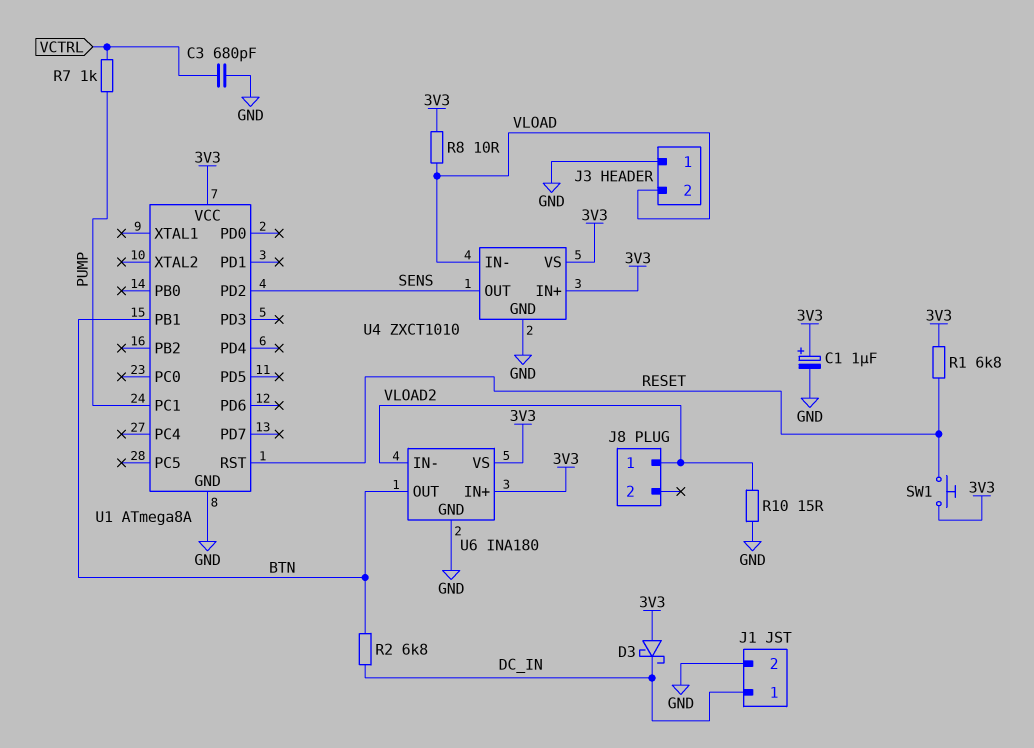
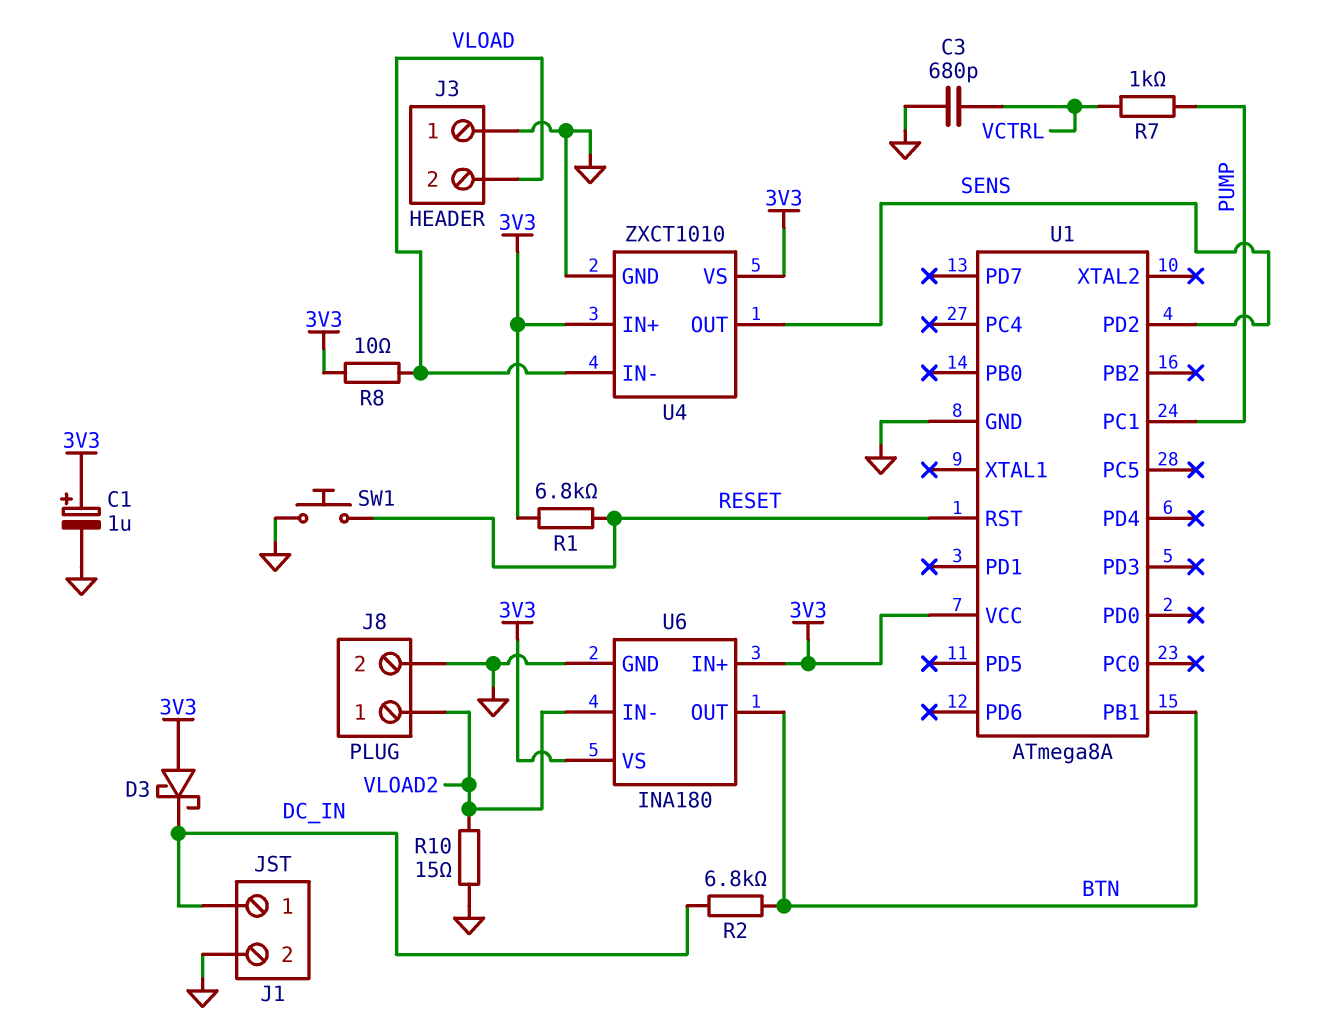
J8 pin 2: none -> GND
SW1: button (3V3, RESET) -> button (GND, RESET)

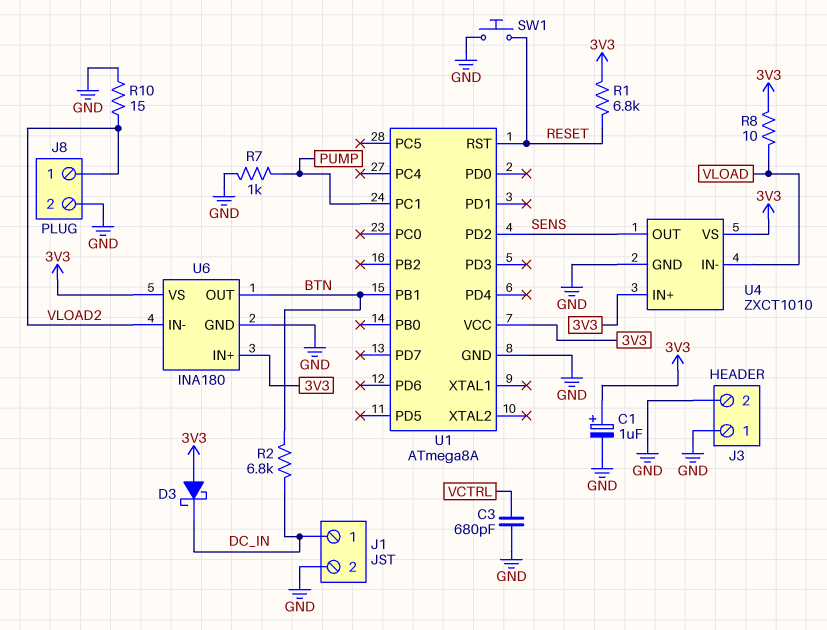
J3 pin 2: VLOAD -> GND
R7: 1k (PUMP, VCTRL) -> 1k (GND, PUMP)

